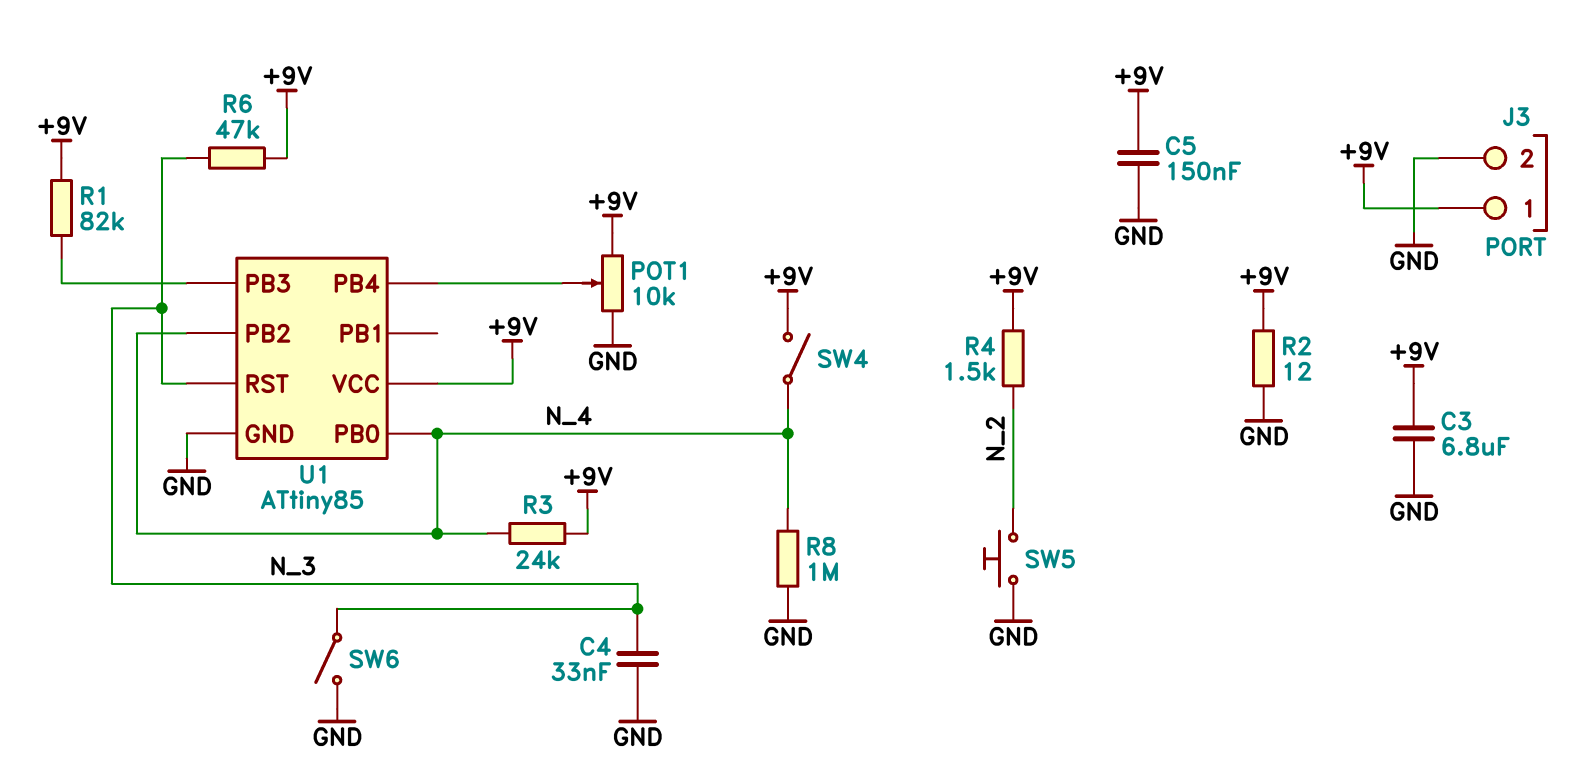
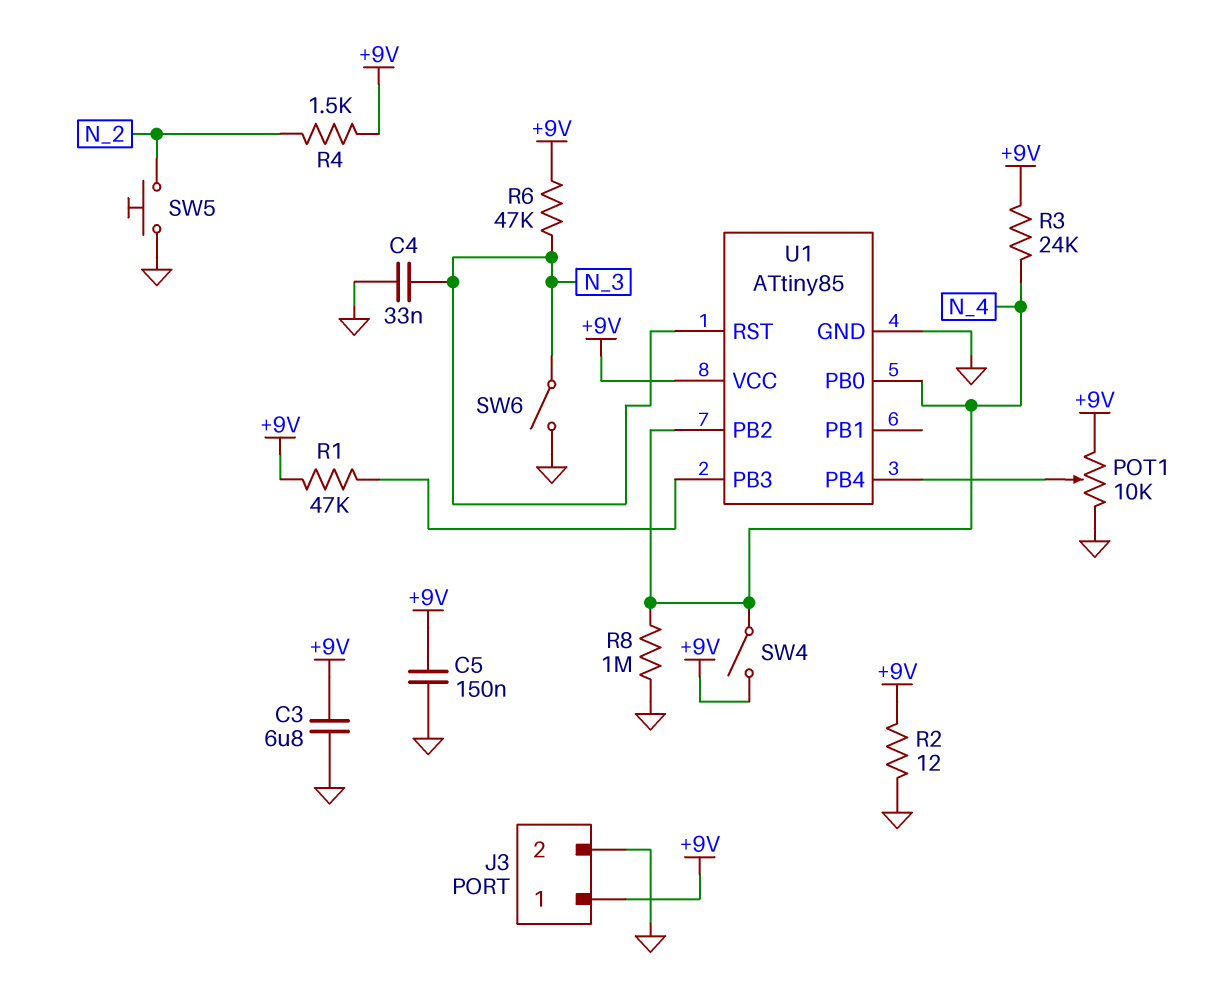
R1: 82k (+9V, U1/PB3) -> 47k (+9V, U1/PB3)

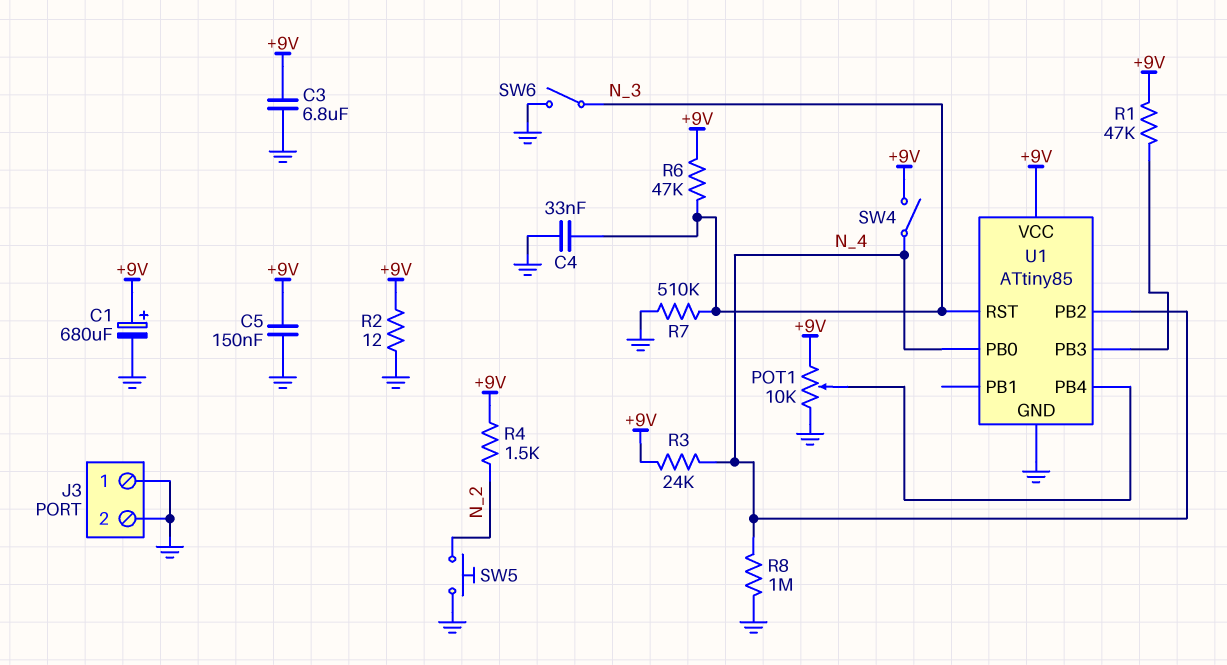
C1: none -> 680uF (plus +9V, minus GND)
J3 pin 1: +9V -> GND
R7: none -> 510k (GND, N_3)

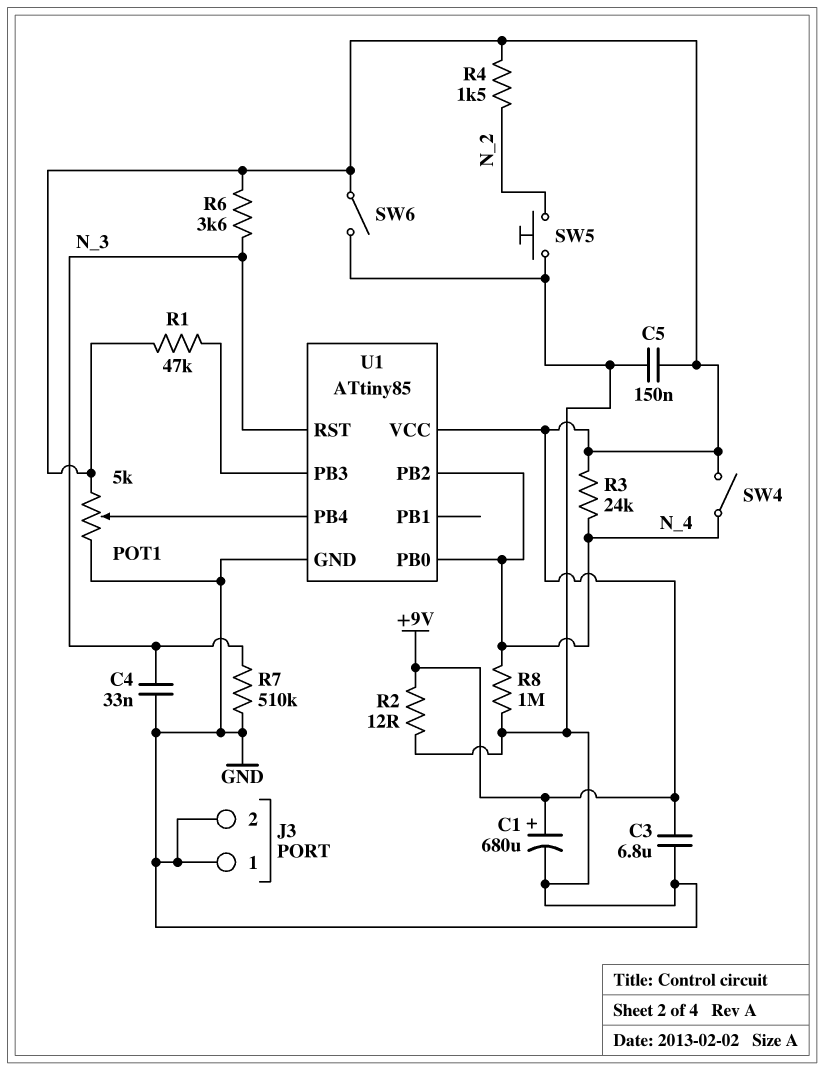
POT1: 10k (+9V, GND, wiper U1/PB4) -> 5k (+9V, GND, wiper U1/PB4)
R6: 47k (+9V, N_3) -> 3.6k (+9V, N_3)
SW6: switch (GND, N_3) -> switch (+9V, GND)

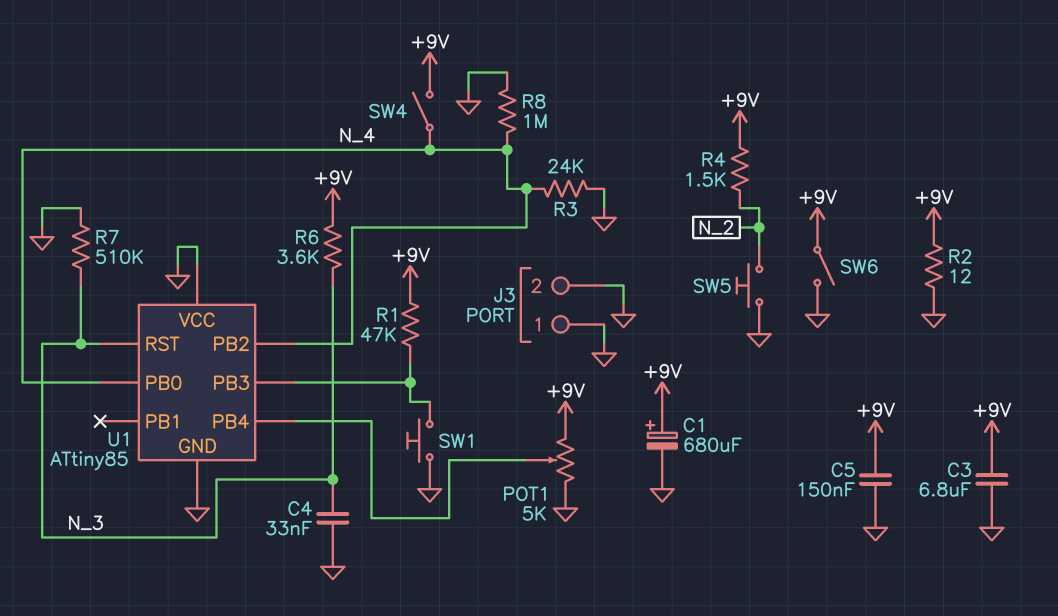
R3: 24k (+9V, N_4) -> 24k (GND, N_4)
SW1: none -> button (GND, U1/PB3)
U1 pin VCC: +9V -> GND

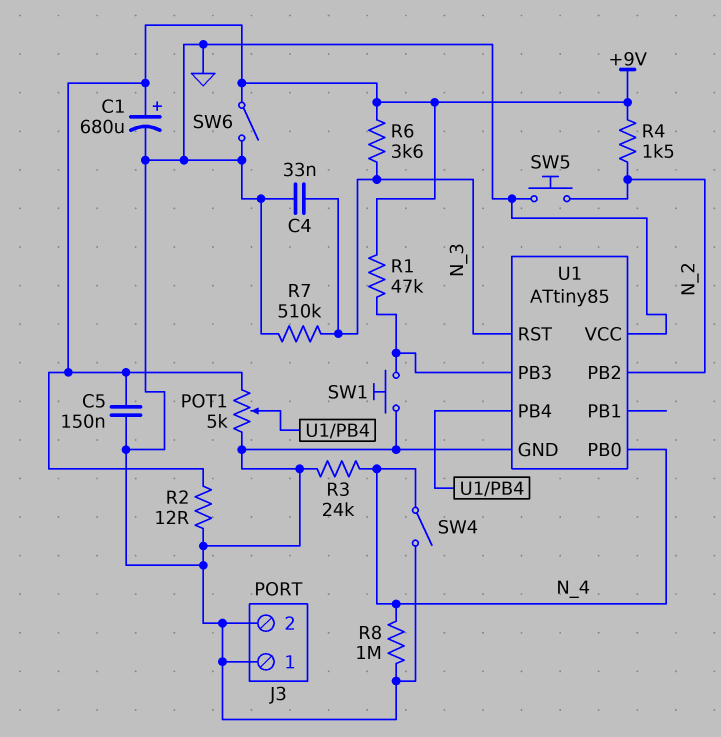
C3: 6.8uF (+9V, GND) -> none
SW4: switch (+9V, N_4) -> switch (GND, N_4)
U1 pin PB2: N_4 -> N_2

